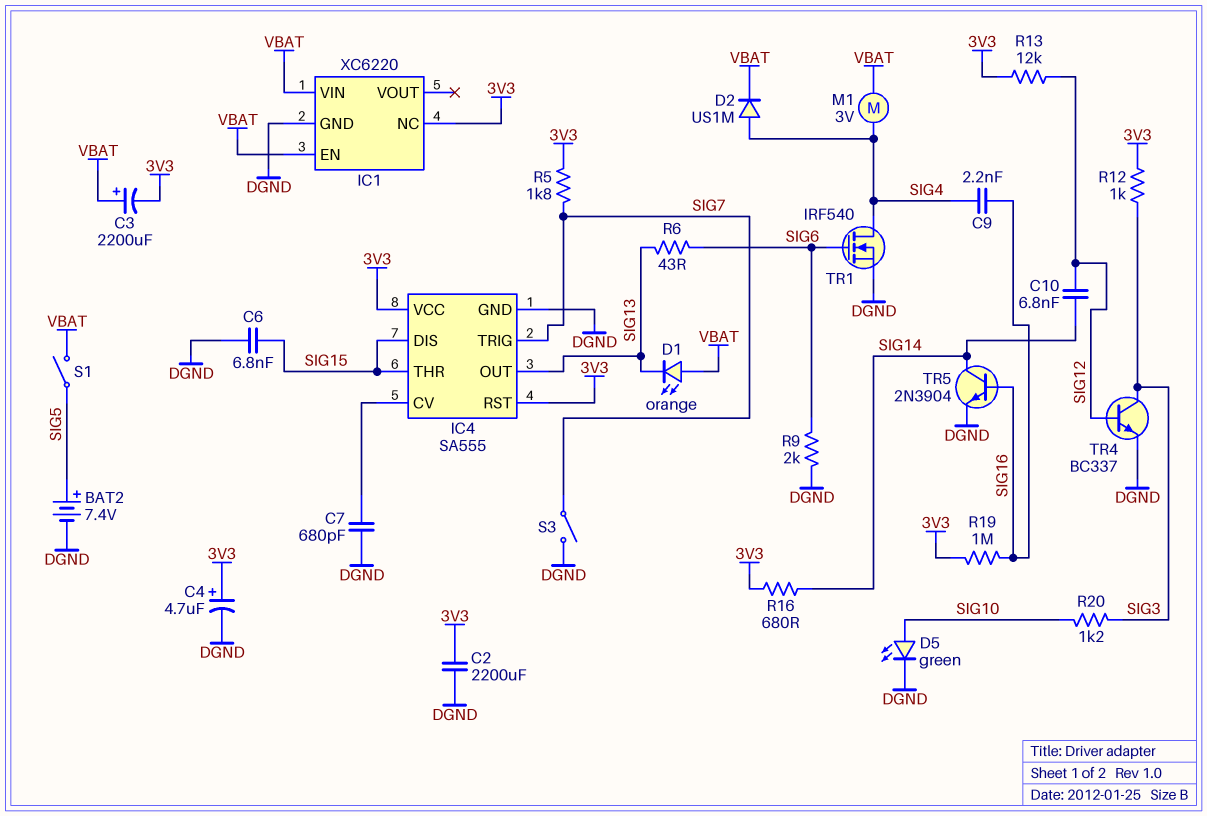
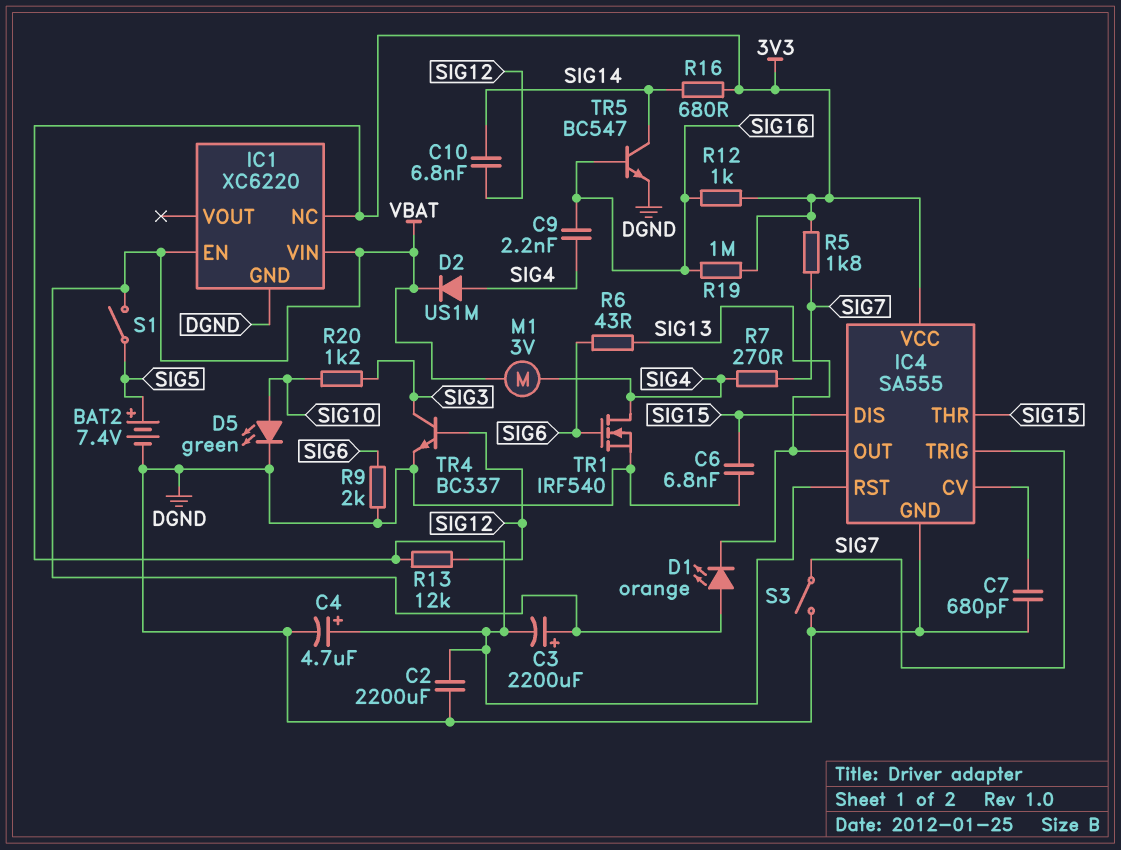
R7: none -> 270 (SIG4, SIG7)
R12: 1k (3V3, SIG3) -> 1k (3V3, SIG16)
TR5: NPN 2N3904 (B SIG16, C SIG14, E DGND) -> NPN BC547 (B SIG16, C SIG14, E DGND)

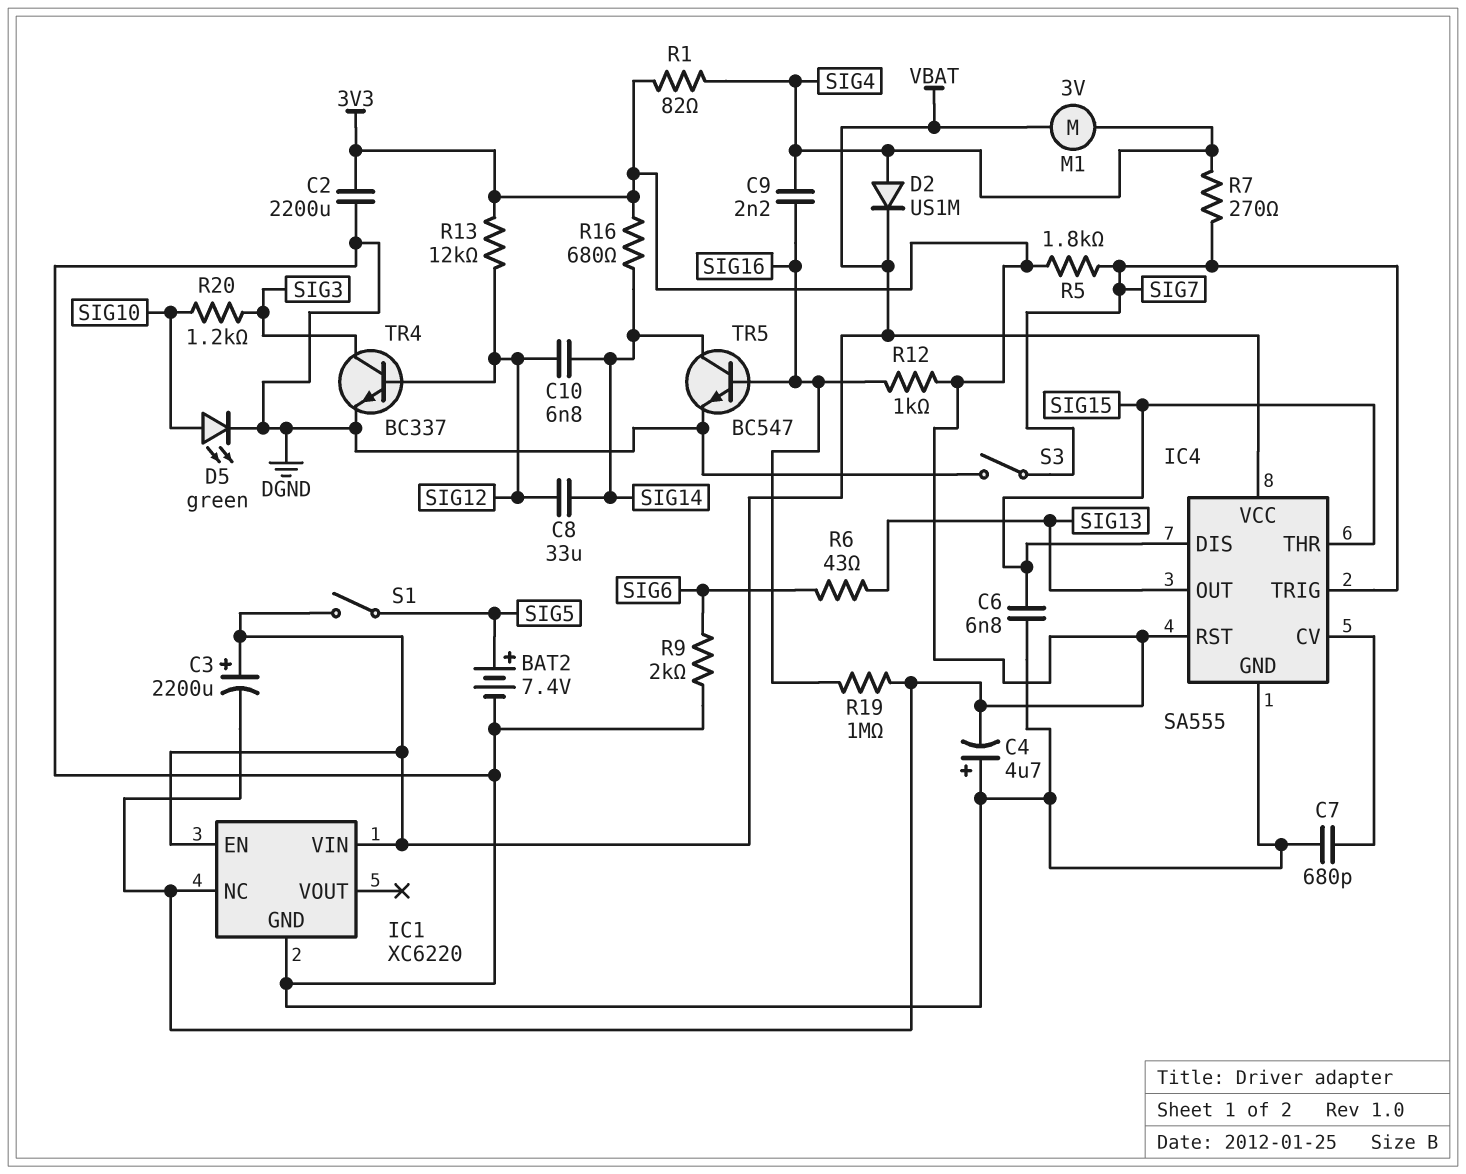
C4: 4.7uF (plus 3V3, minus DGND) -> 4.7uF (plus DGND, minus 3V3)
C8: none -> 33uF (SIG12, SIG14)
D1: LED orange (A VBAT, K SIG13) -> none
IC4 pin VCC: 3V3 -> VBAT
R1: none -> 82 (3V3, SIG4)
TR1: NMOS IRF540 (G SIG6, D SIG4, S DGND) -> none

